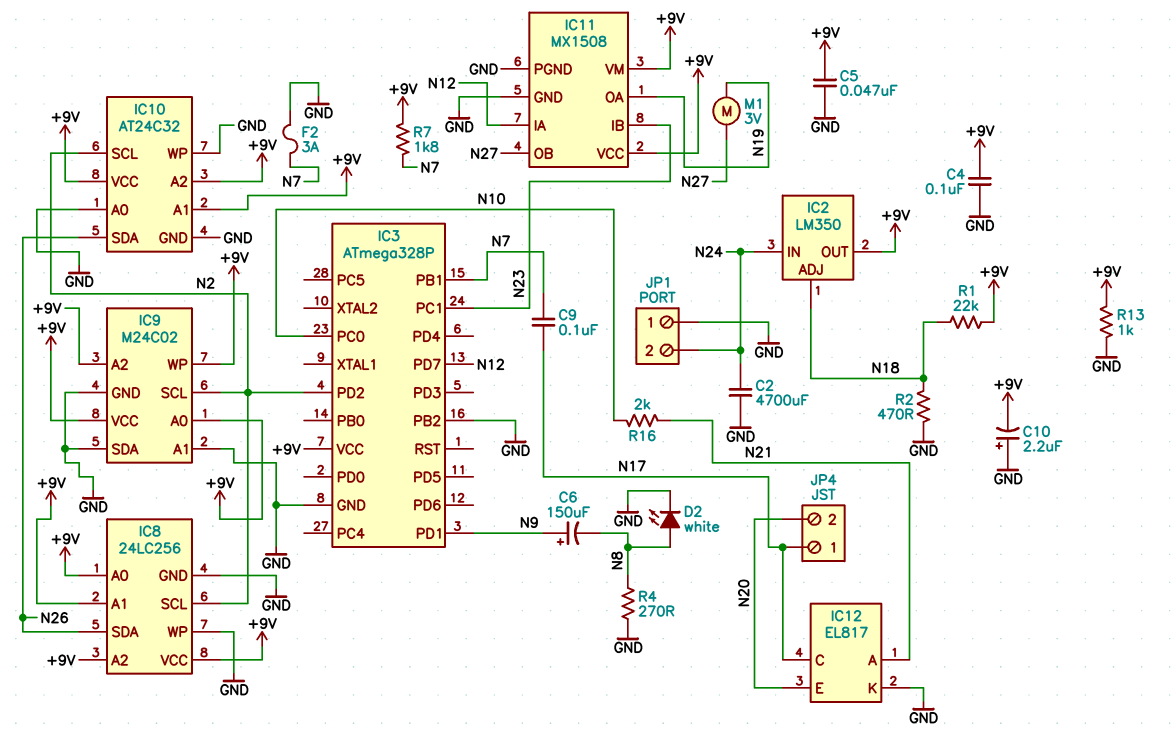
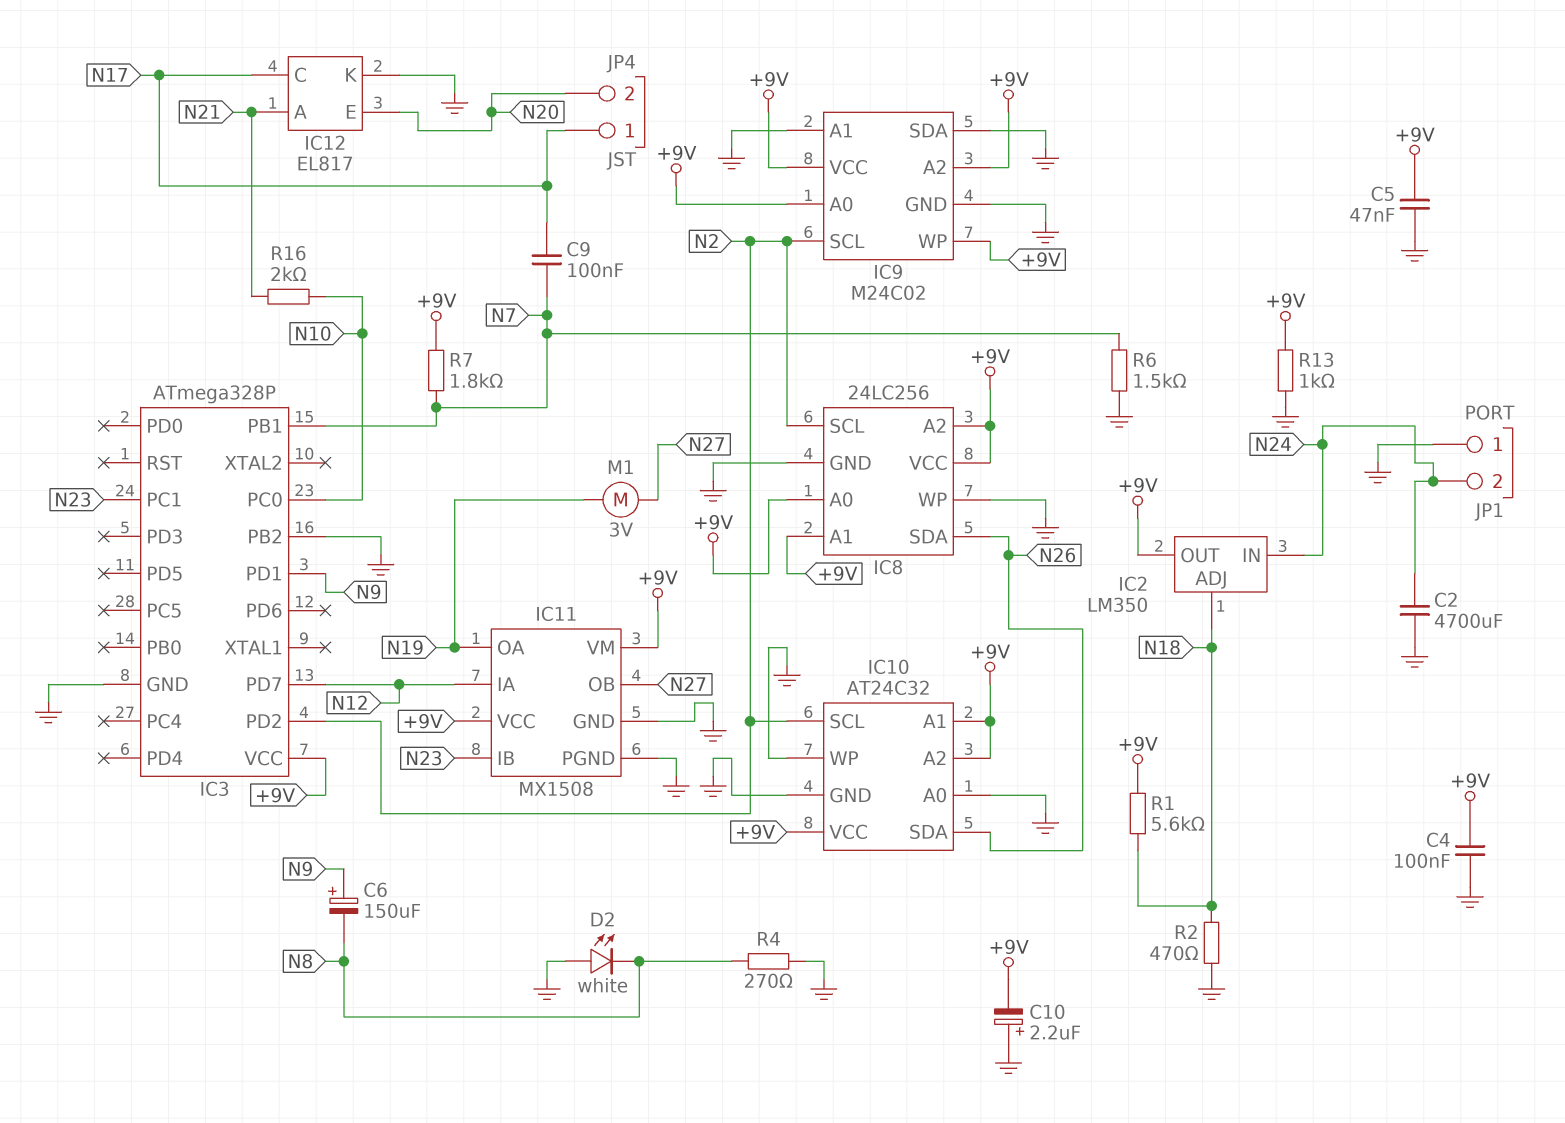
D2: LED white (A N8, K GND) -> LED white (A GND, K N8)
F2: 3A (GND, N7) -> none
R1: 22k (+9V, N18) -> 5.6k (+9V, N18)
R6: none -> 1.5k (GND, N7)

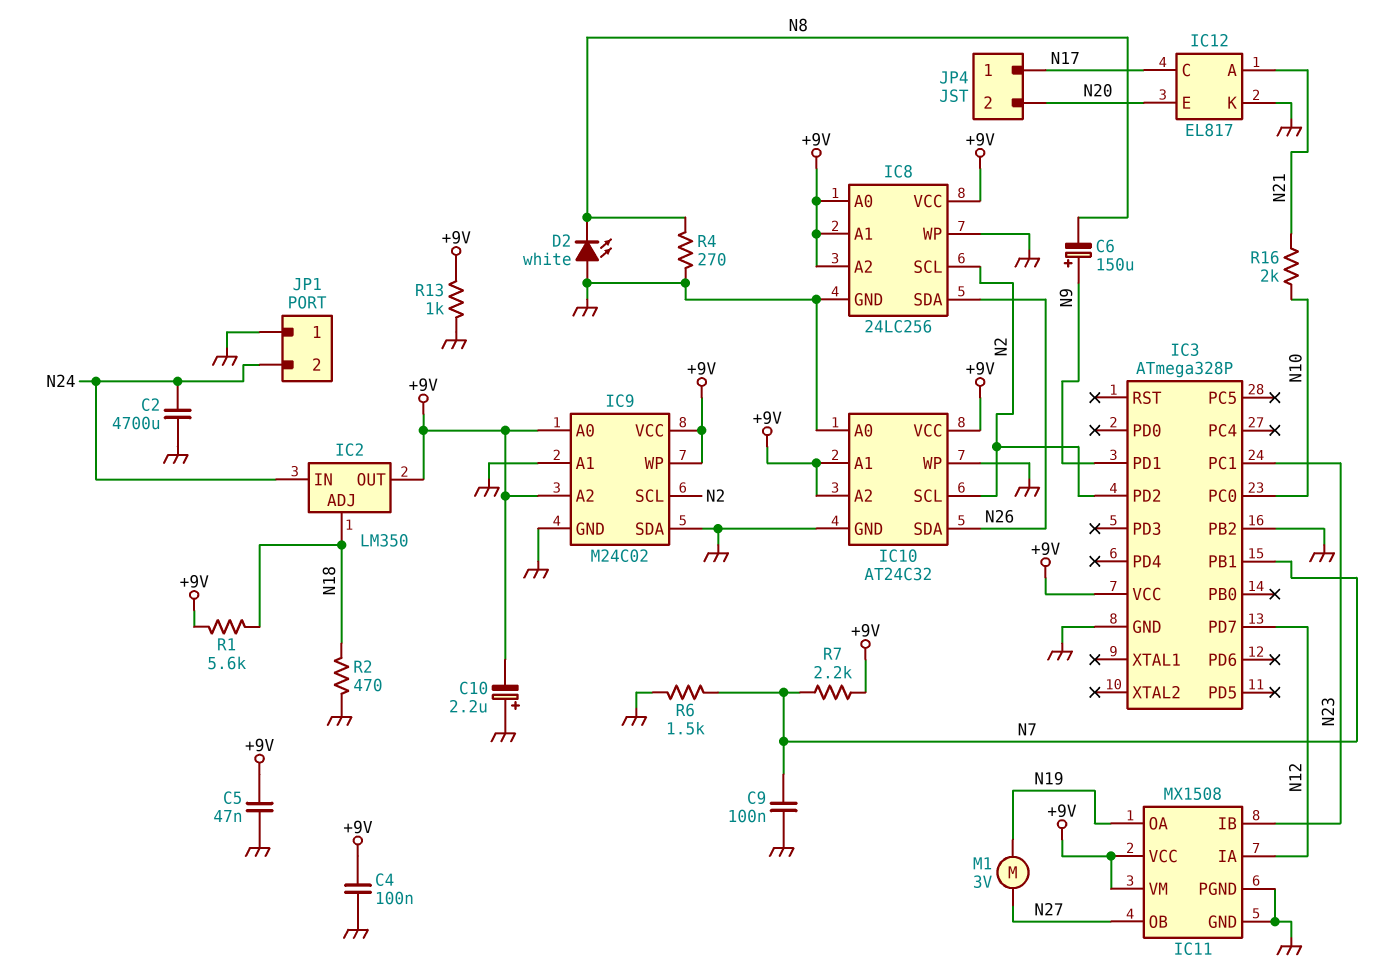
C9: 100nF (N7, N17) -> 100nF (GND, N7)
R7: 1.8k (+9V, N7) -> 2.2k (+9V, N7)

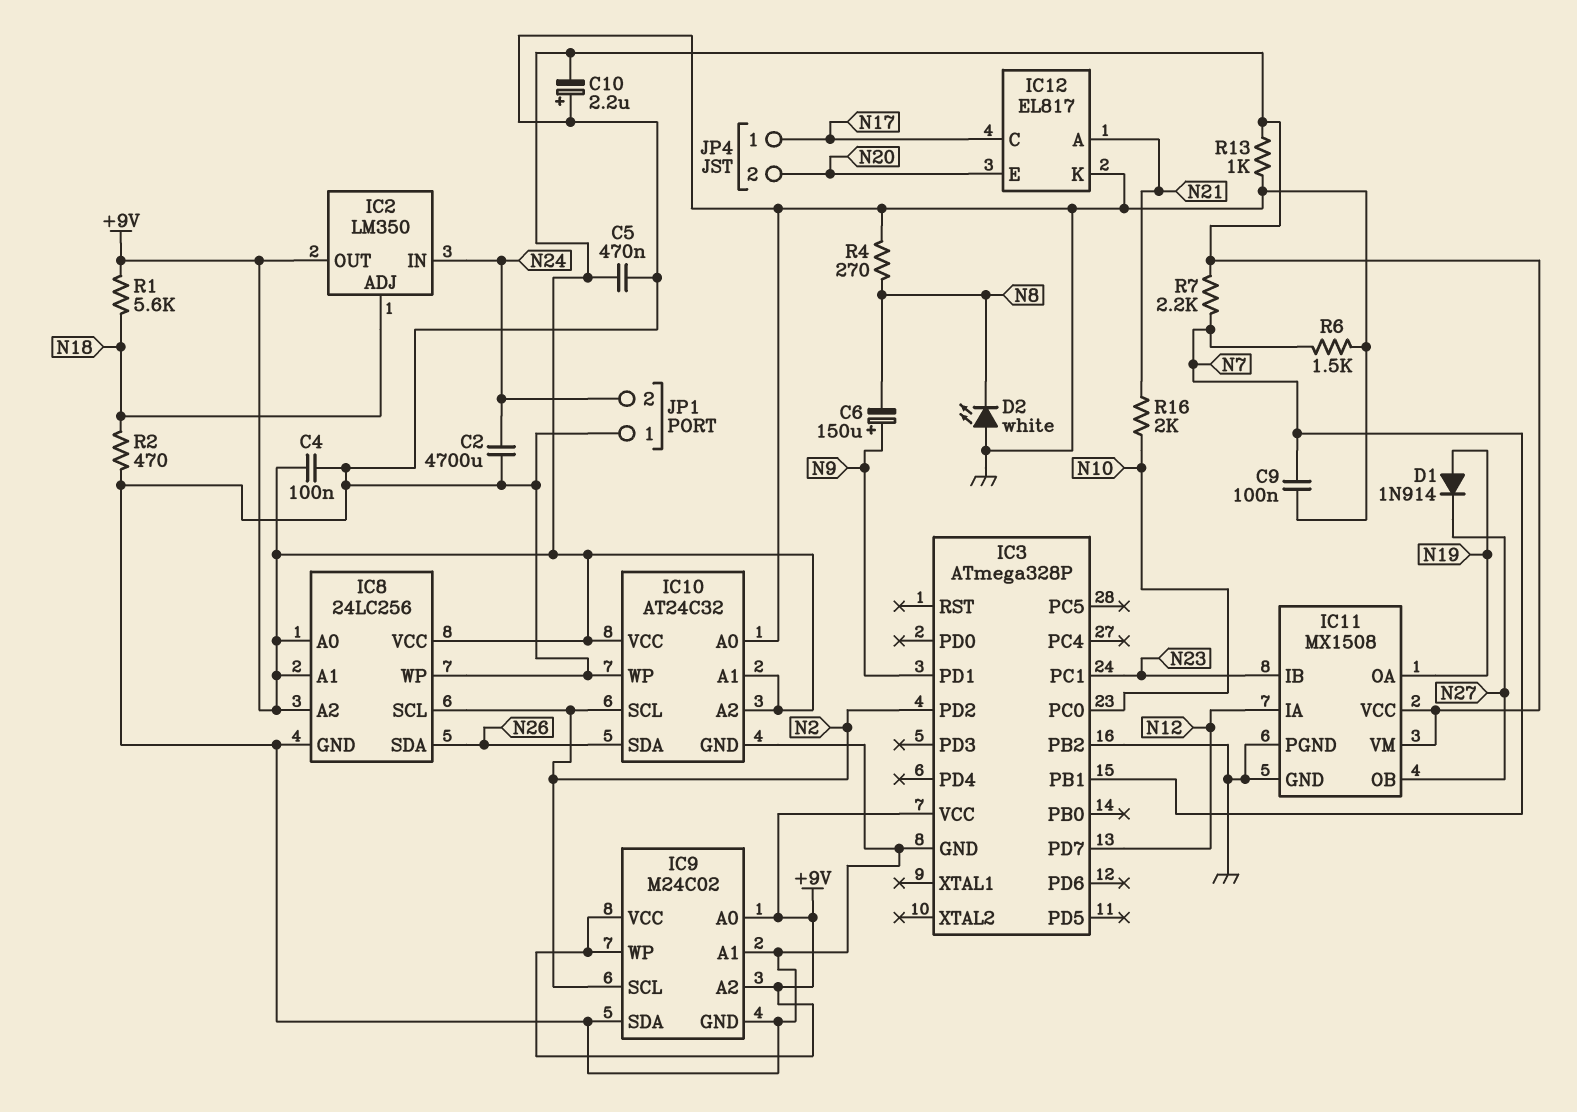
C5: 47nF (+9V, GND) -> 470nF (+9V, GND)
D1: none -> diode 1N914 (A N19, K N27)
M1: motor 3V (N19, N27) -> none

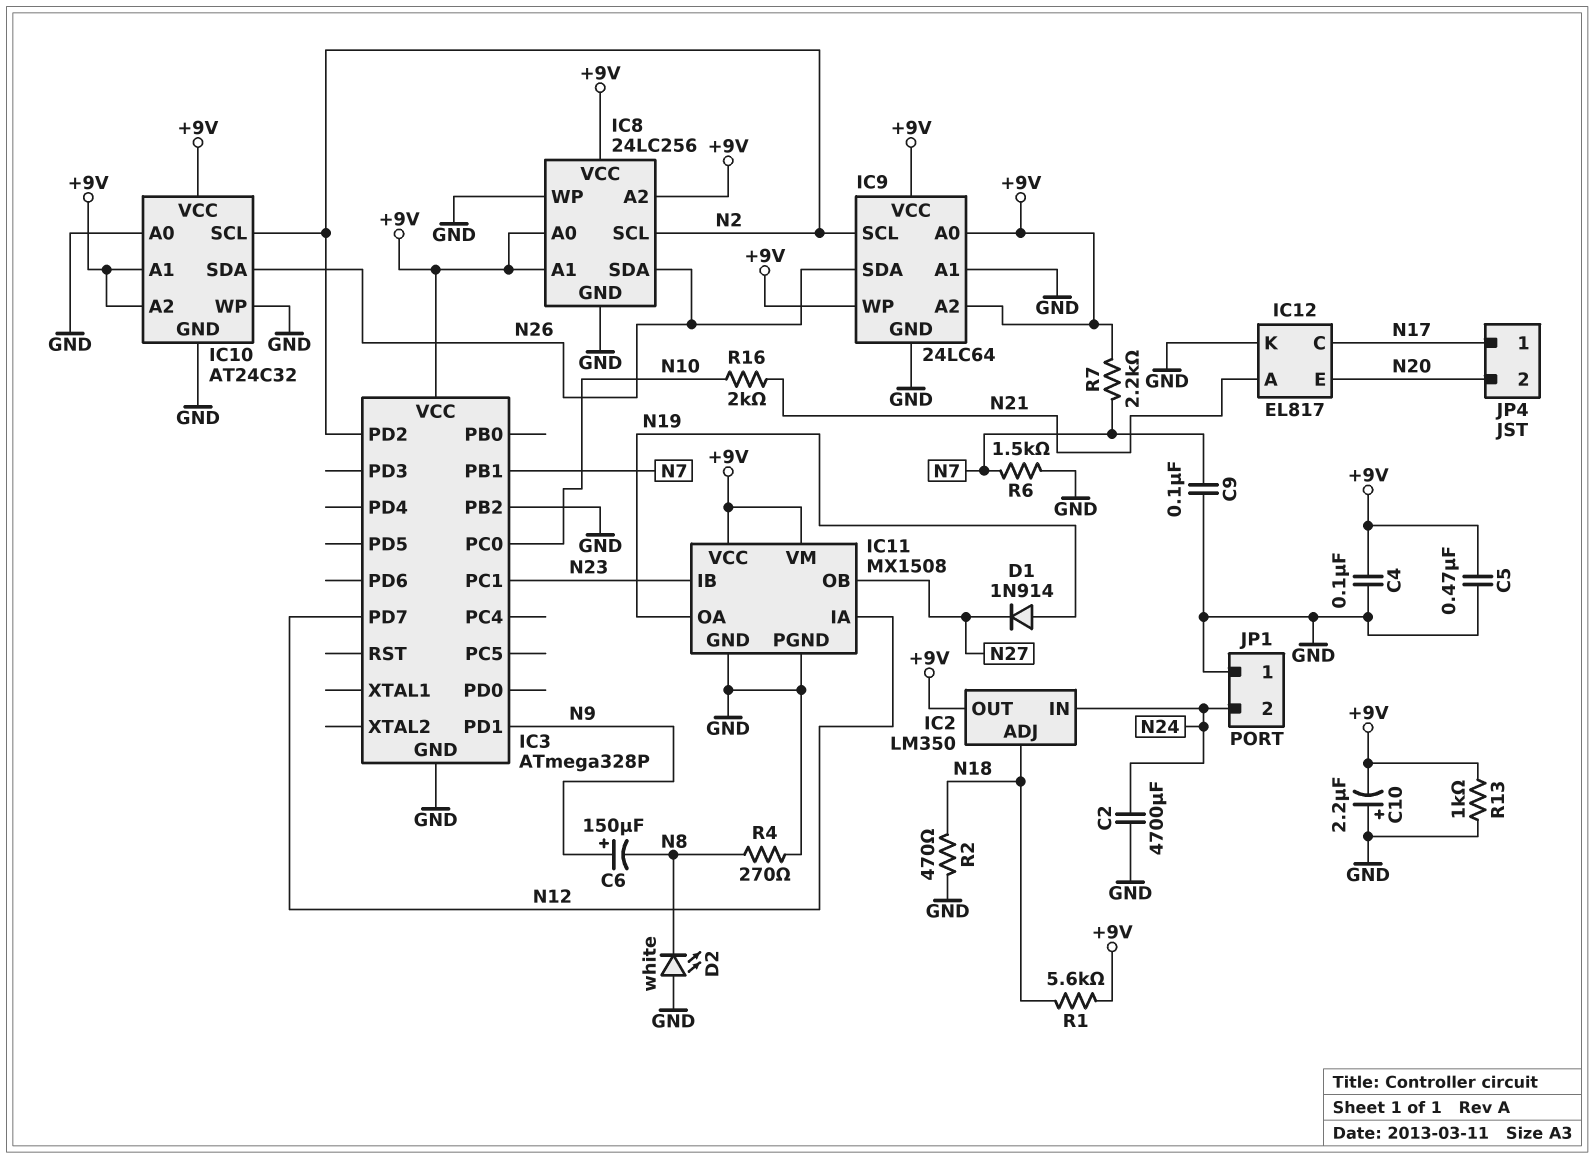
IC9: M24C02 -> 24LC64
IC9 pin SDA: GND -> N26

